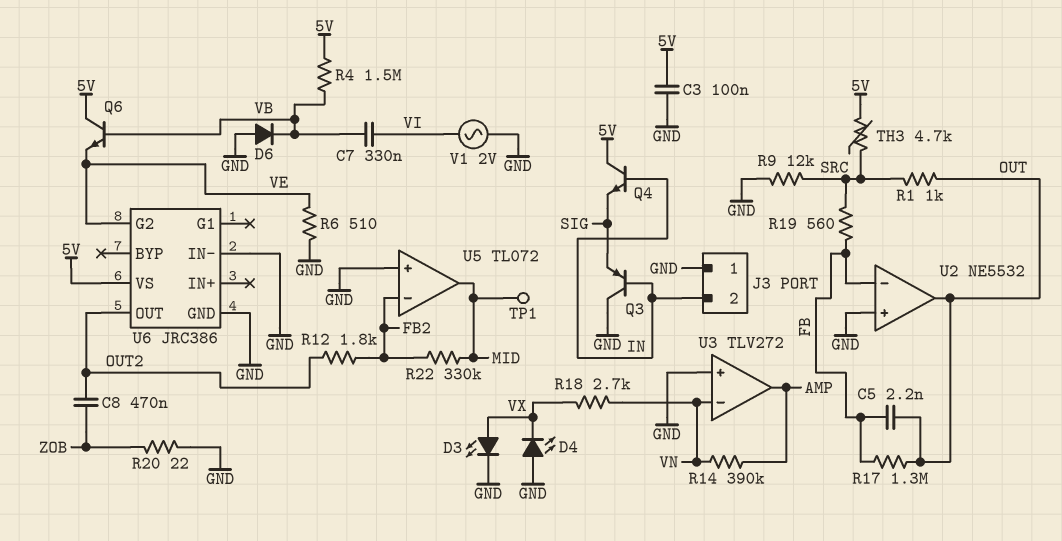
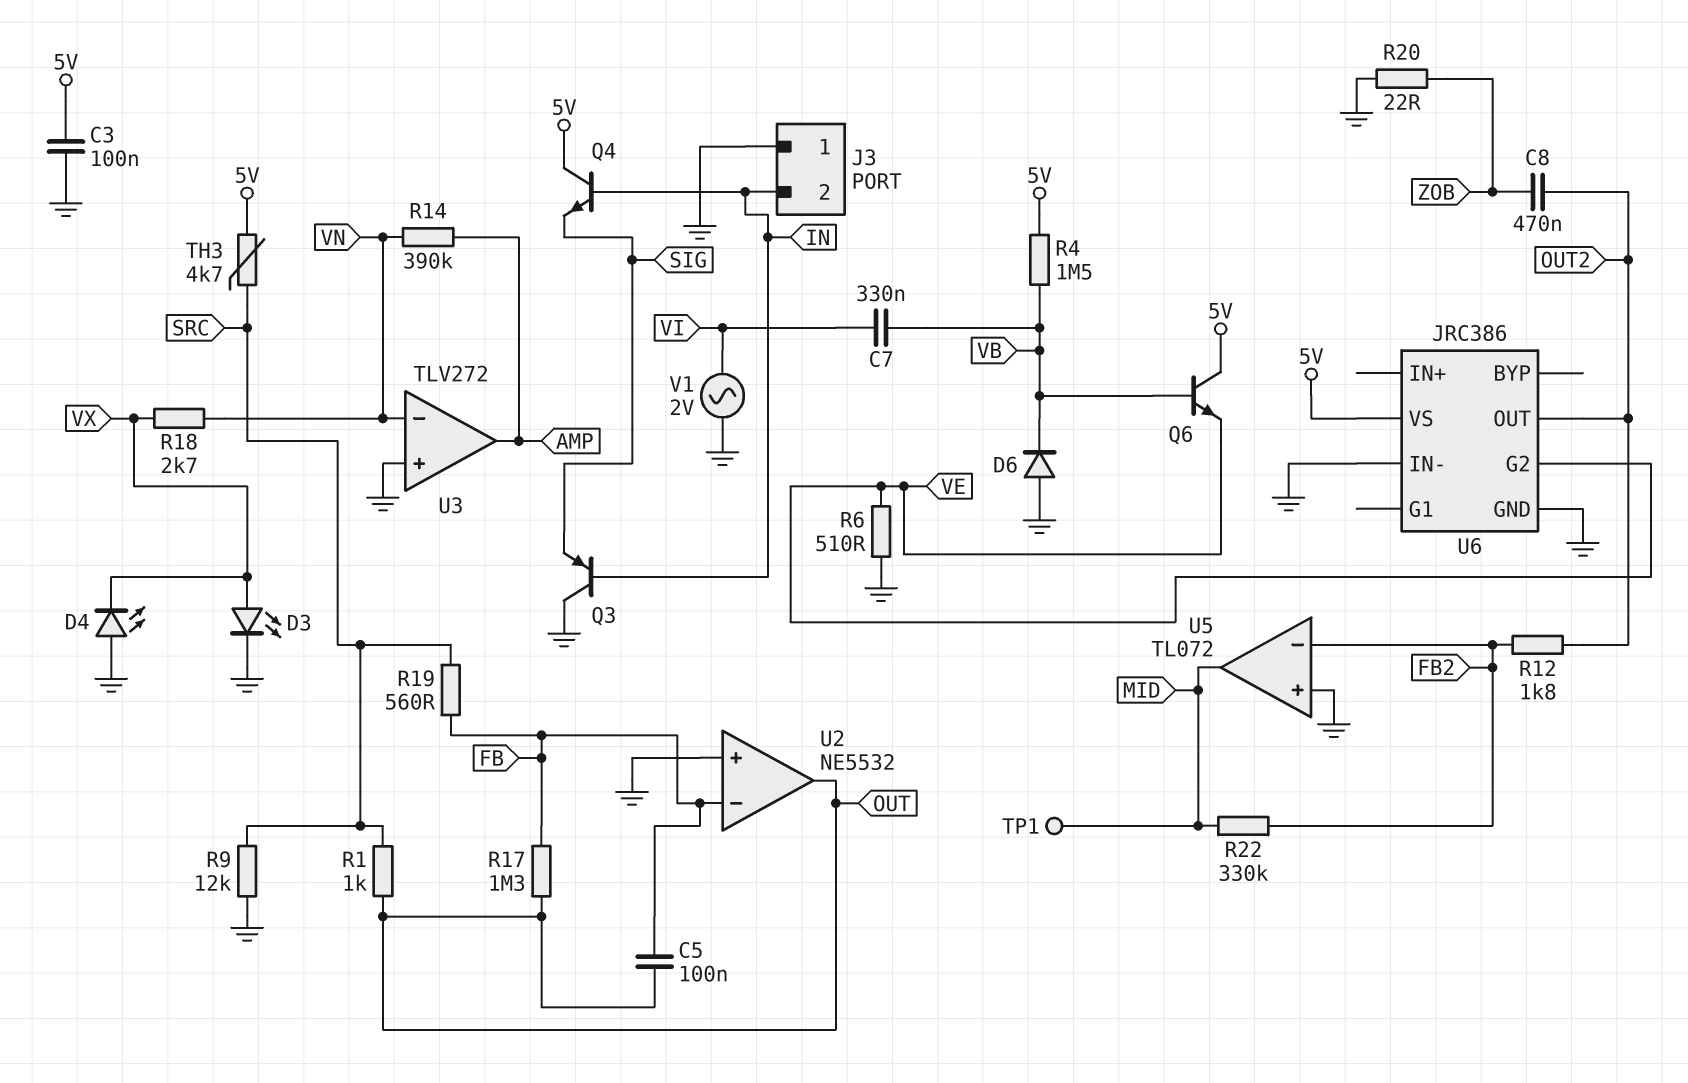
C5: 2.2nF (FB, OUT) -> 100nF (FB, OUT)

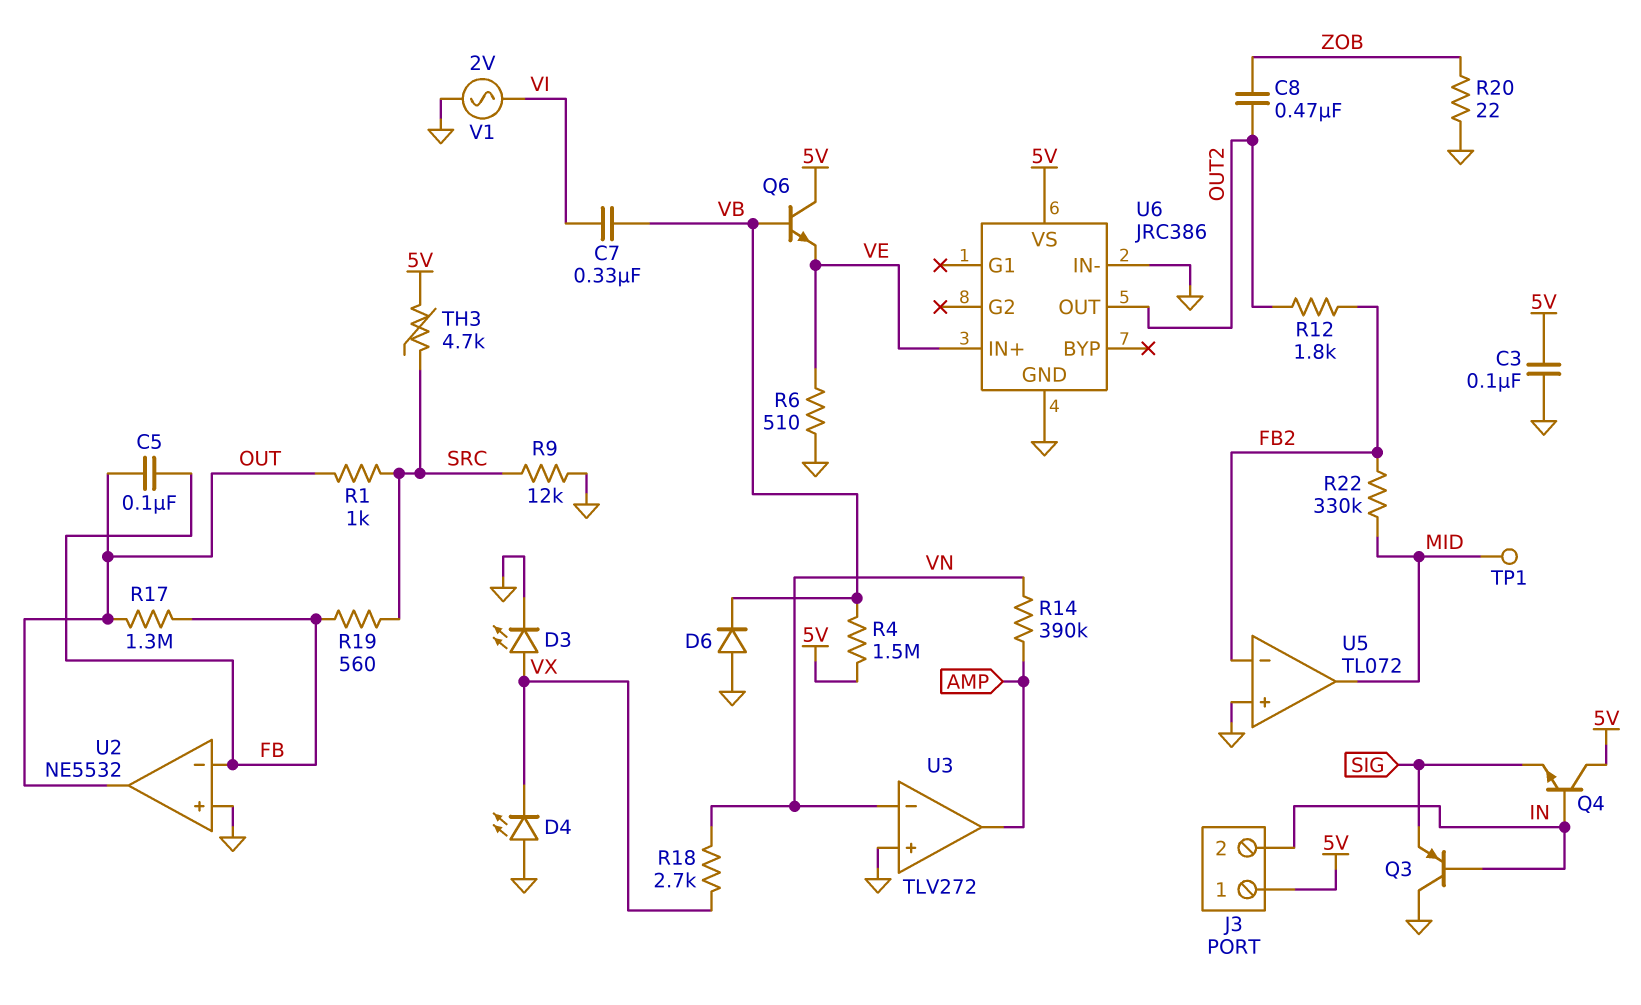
J3 pin 1: GND -> 5V
U6 pin G2: VE -> none
U6 pin IN+: none -> VE

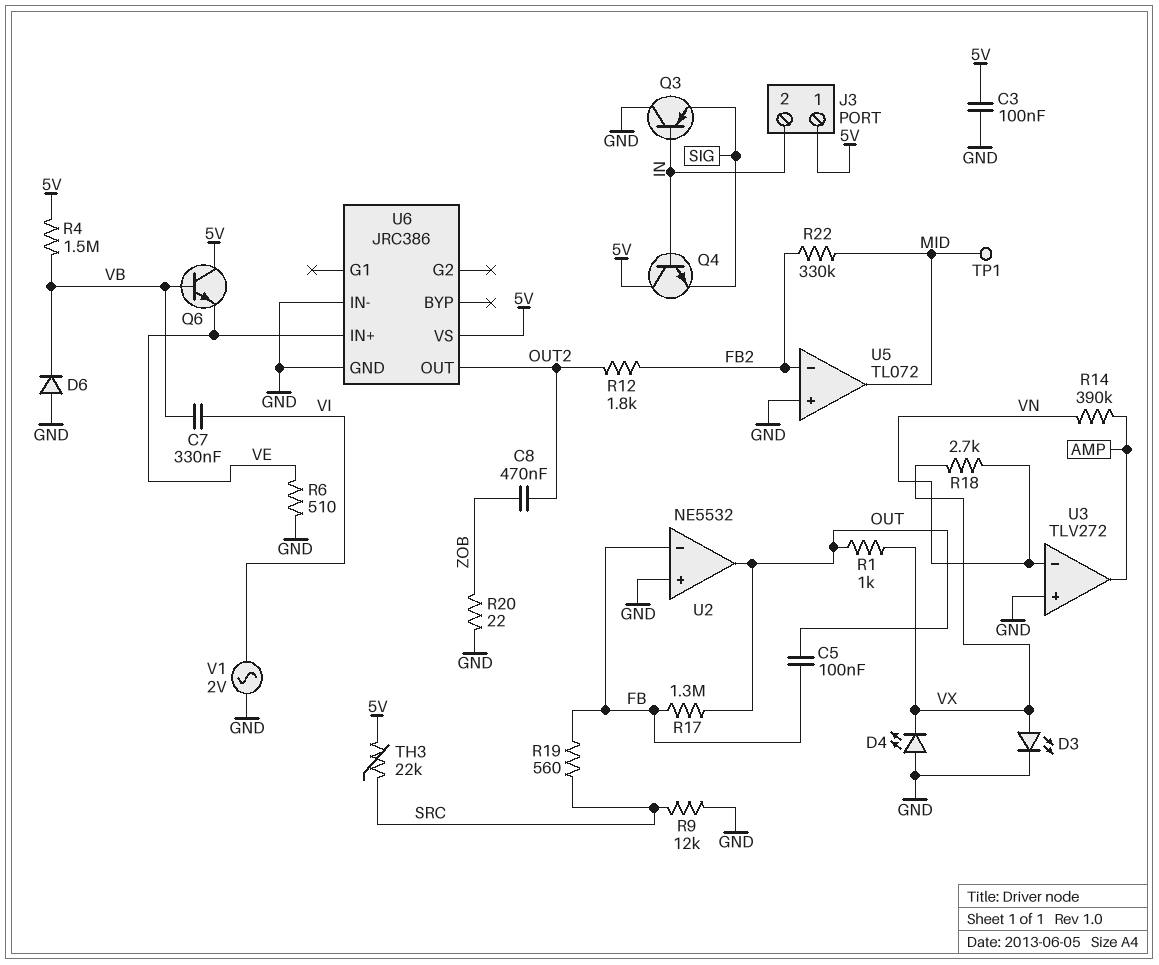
R1: 1k (OUT, SRC) -> 1k (OUT, VX)
TH3: 4.7k (5V, SRC) -> 22k (5V, SRC)

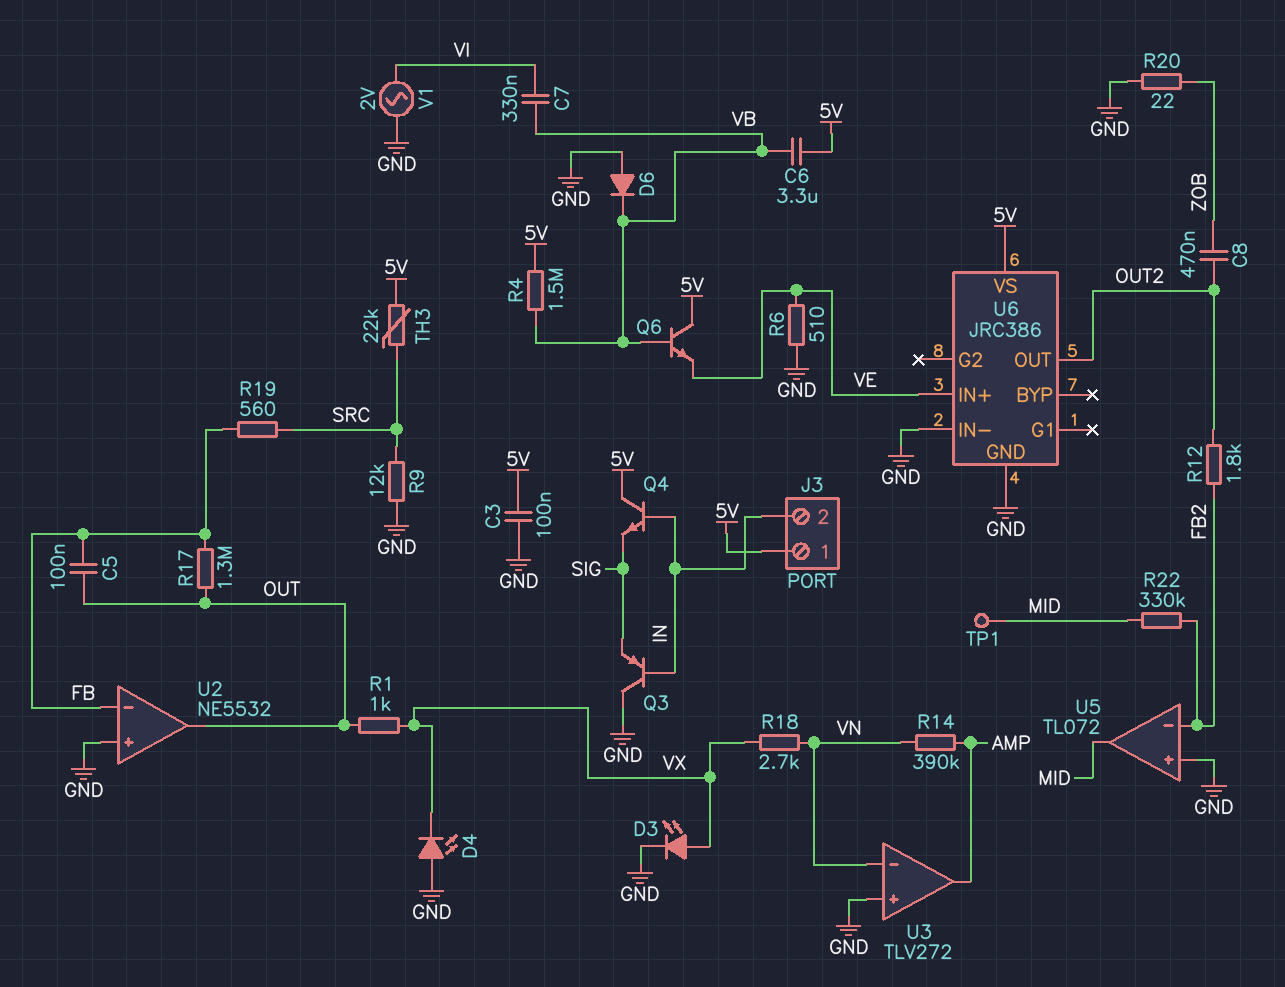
C6: none -> 3.3uF (5V, VB)

